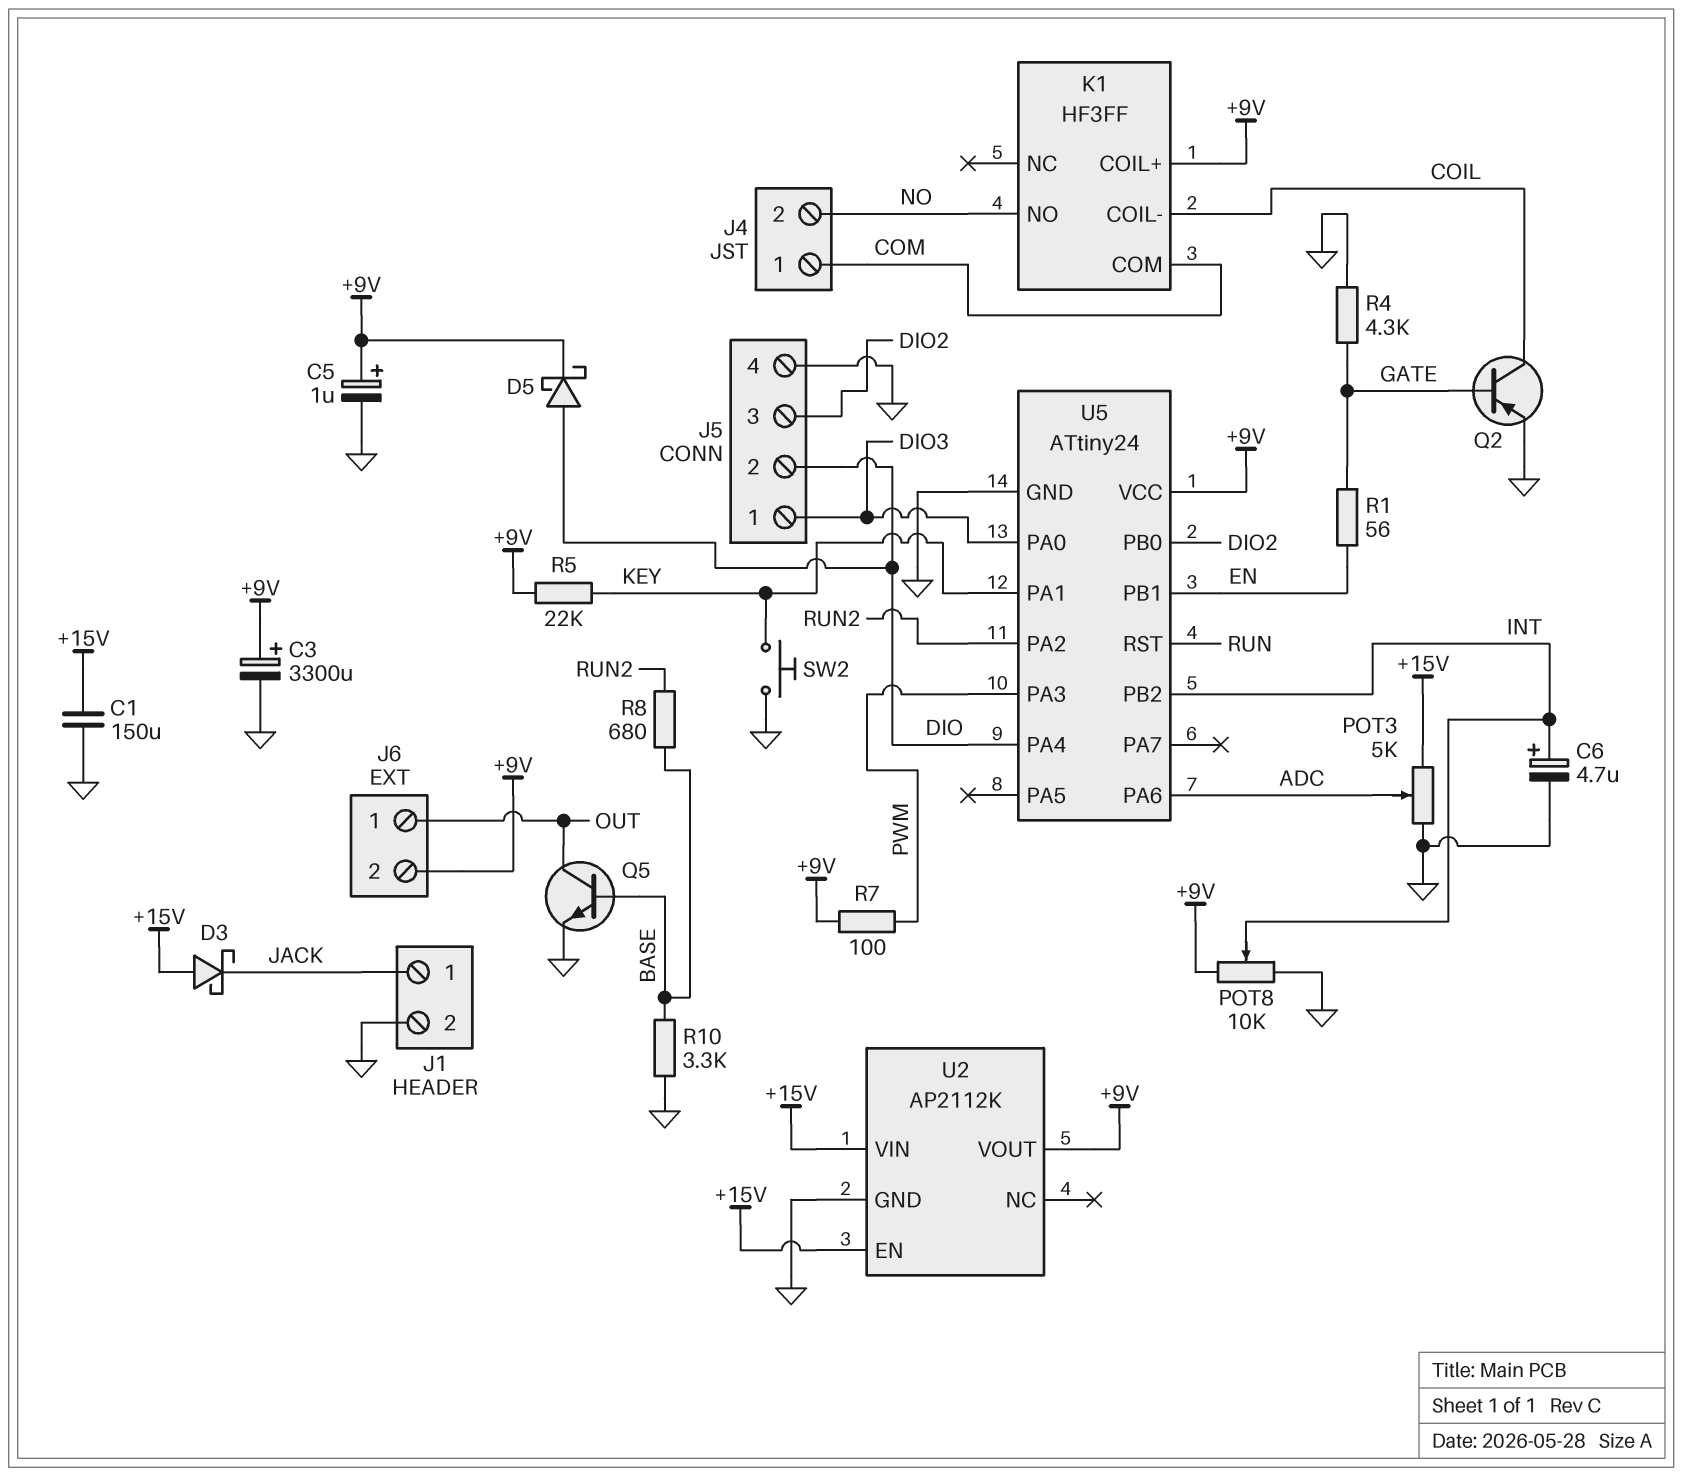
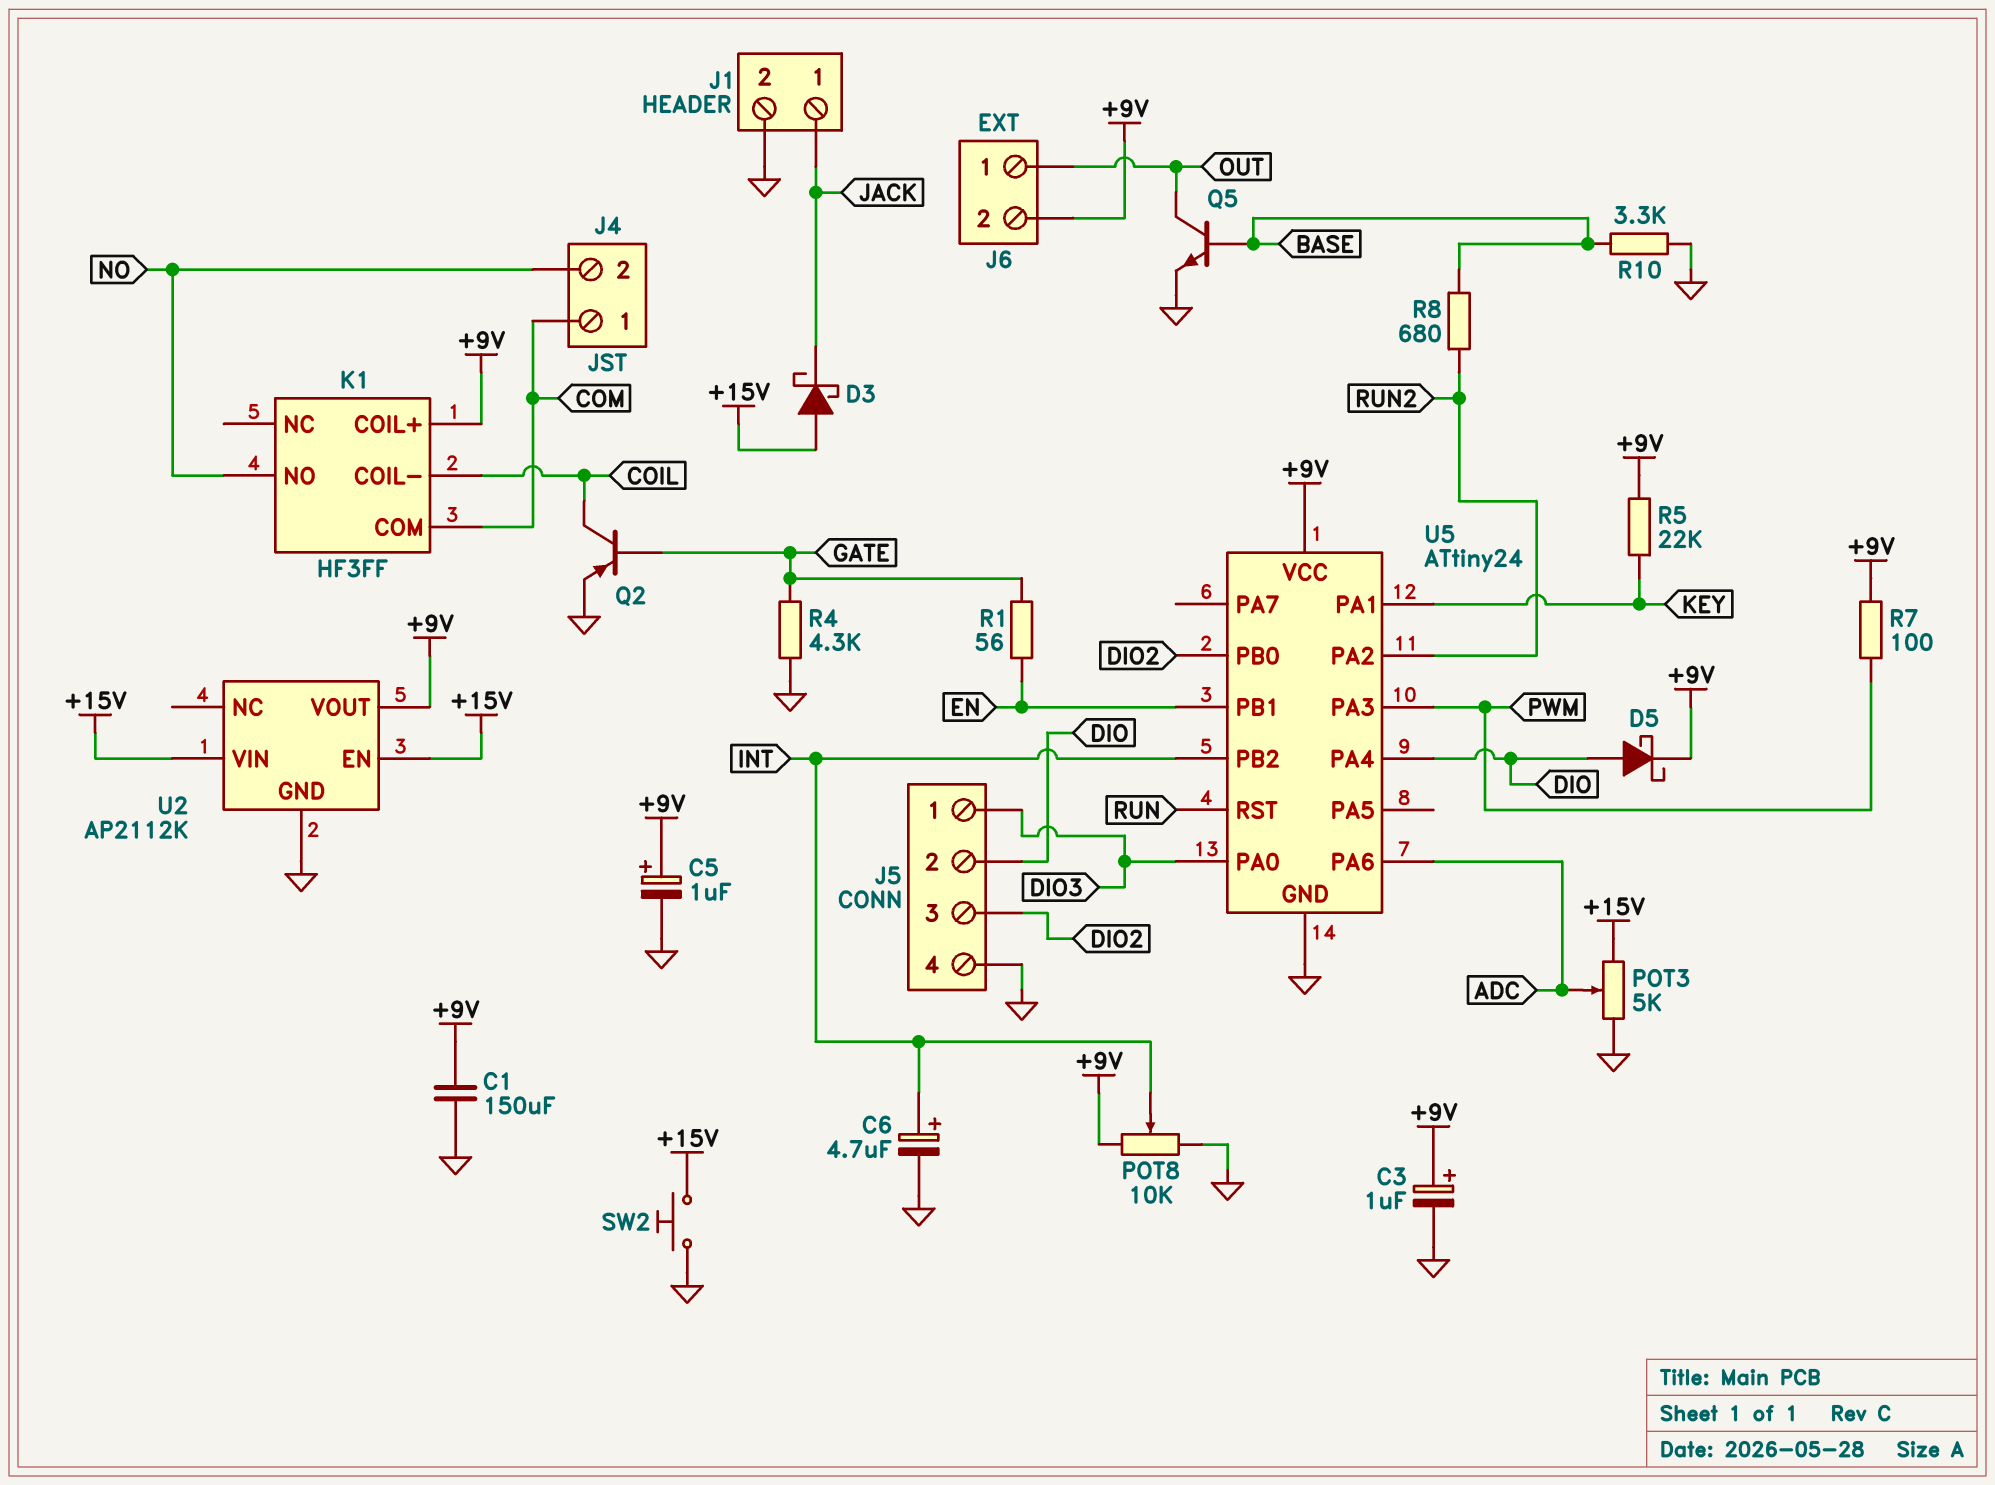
C1: 150uF (+15V, GND) -> 150uF (+9V, GND)
C3: 3300uF (plus +9V, minus GND) -> 1uF (plus +9V, minus GND)
SW2: button (GND, KEY) -> button (+15V, GND)

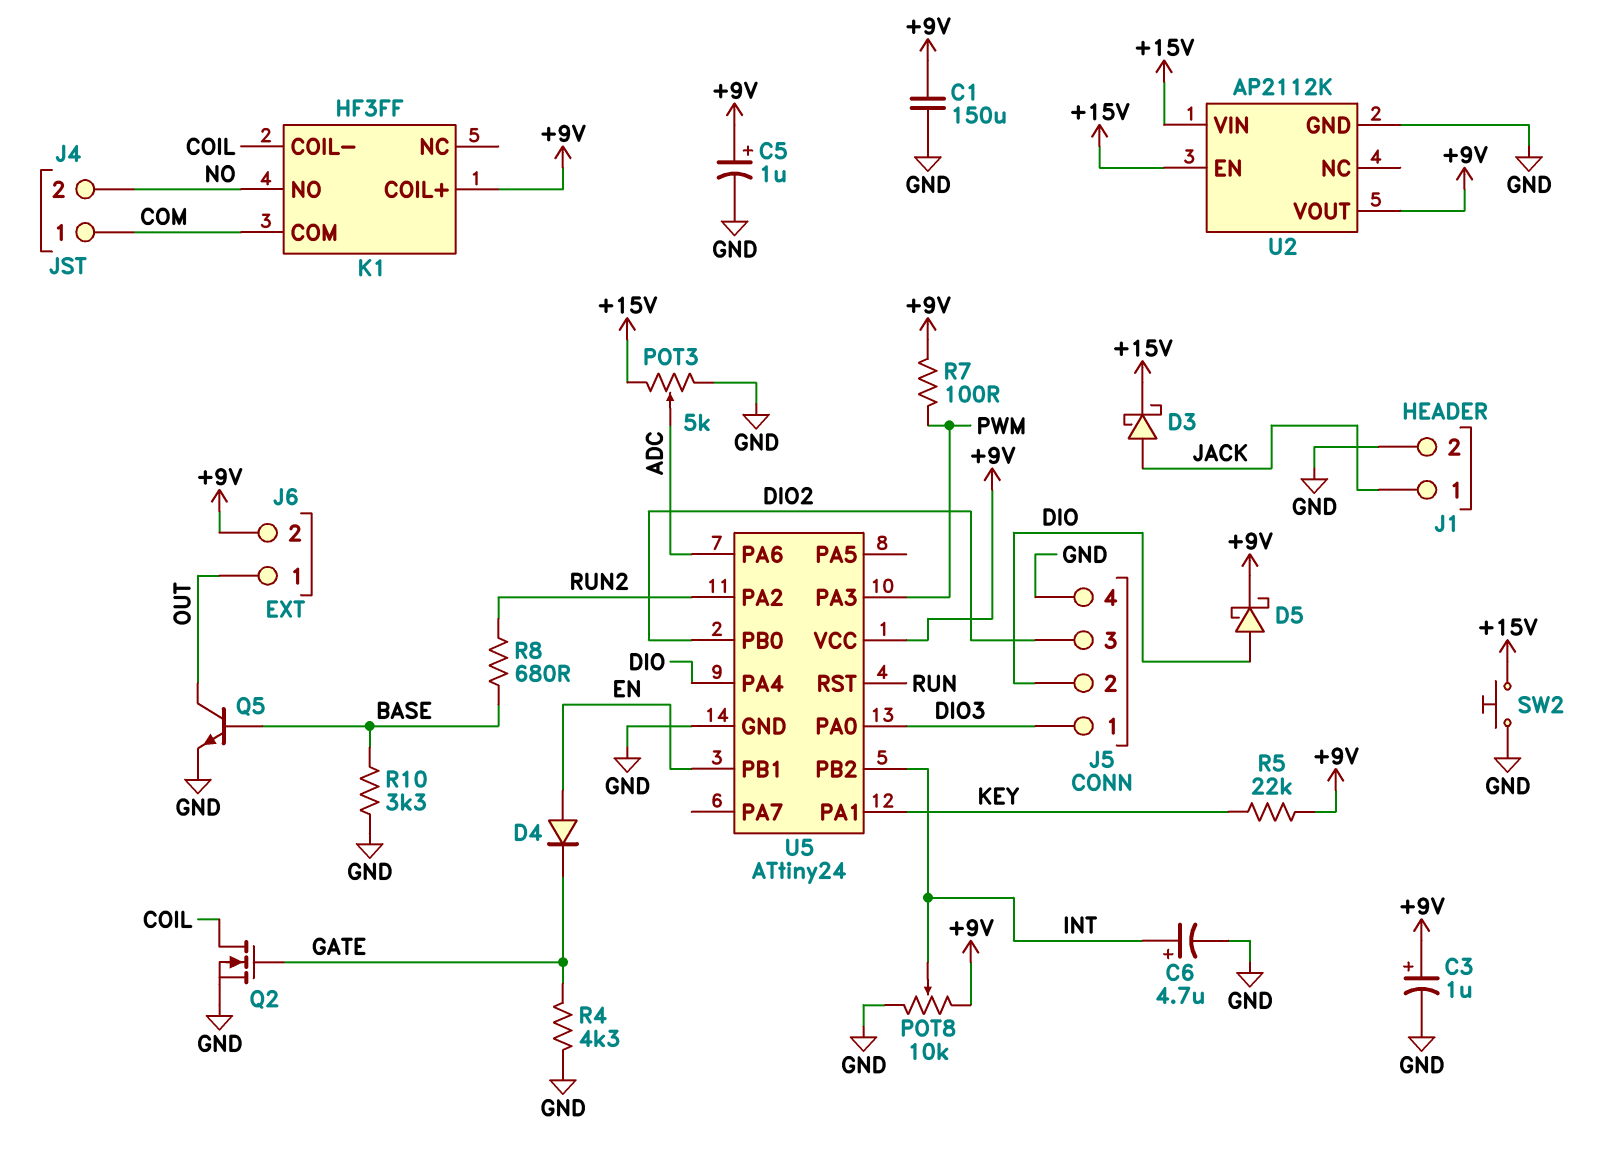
D3: schottky (A +15V, K JACK) -> schottky (A JACK, K +15V)
D4: none -> diode (A EN, K GATE)
Q2: PNP (B GATE, C COIL, E GND) -> NMOS (G GATE, D COIL, S GND)
R1: 56 (EN, GATE) -> none

